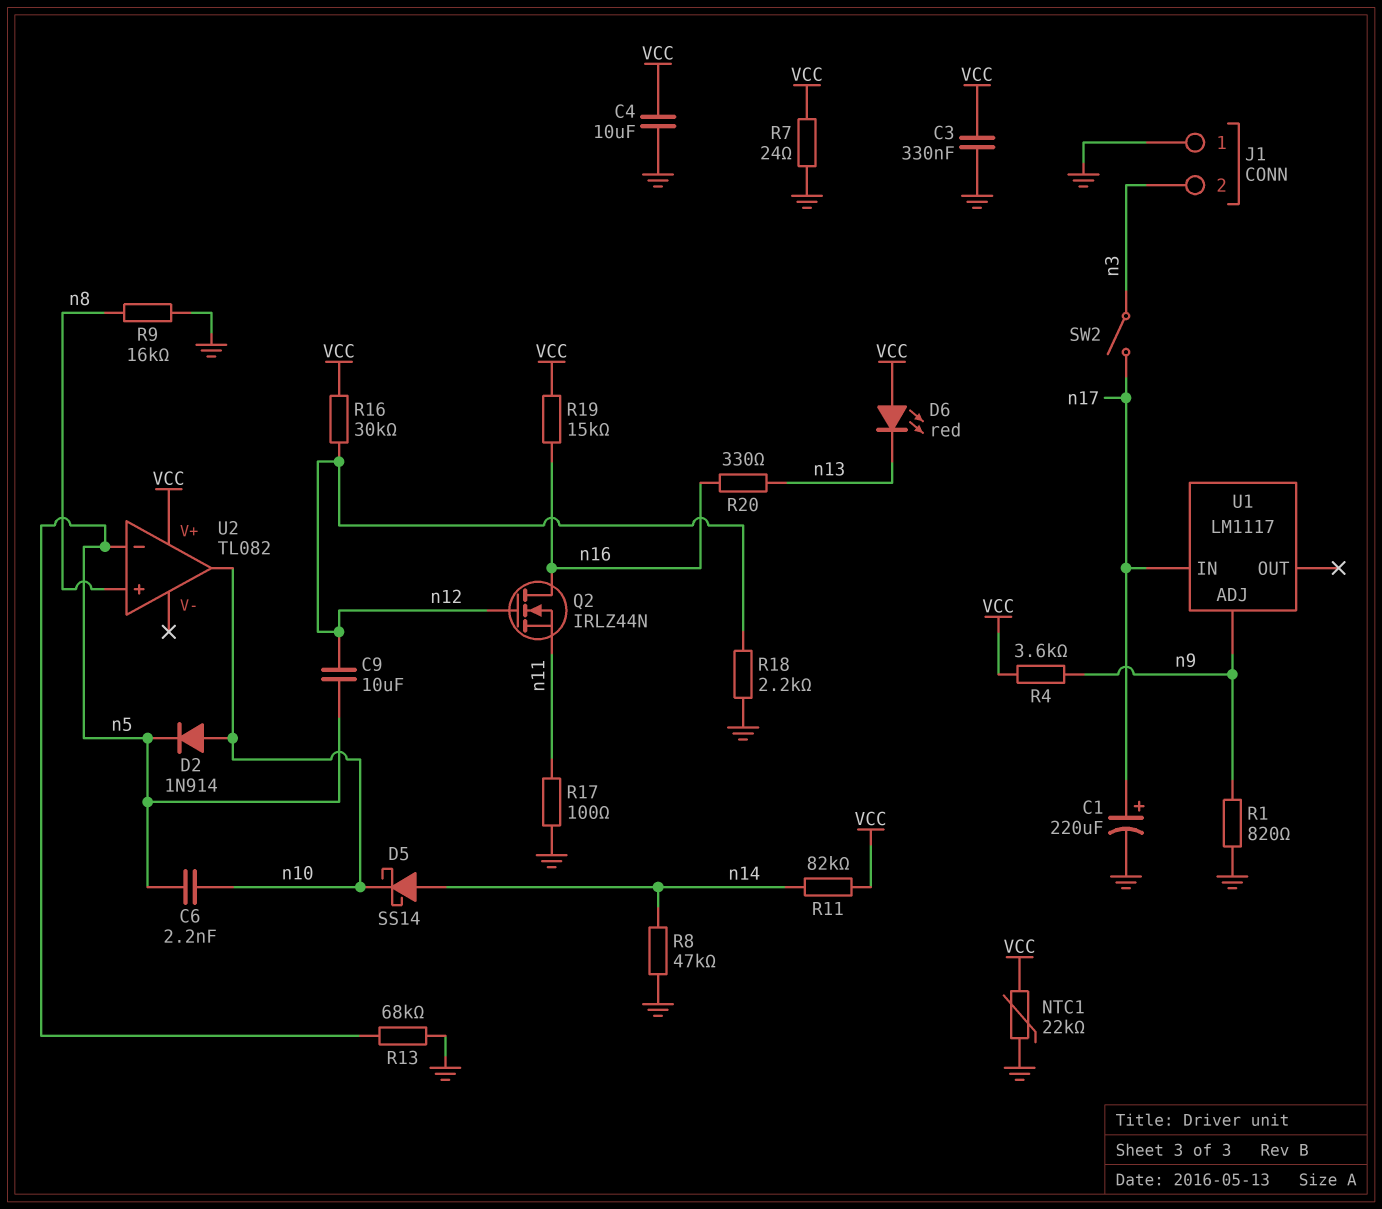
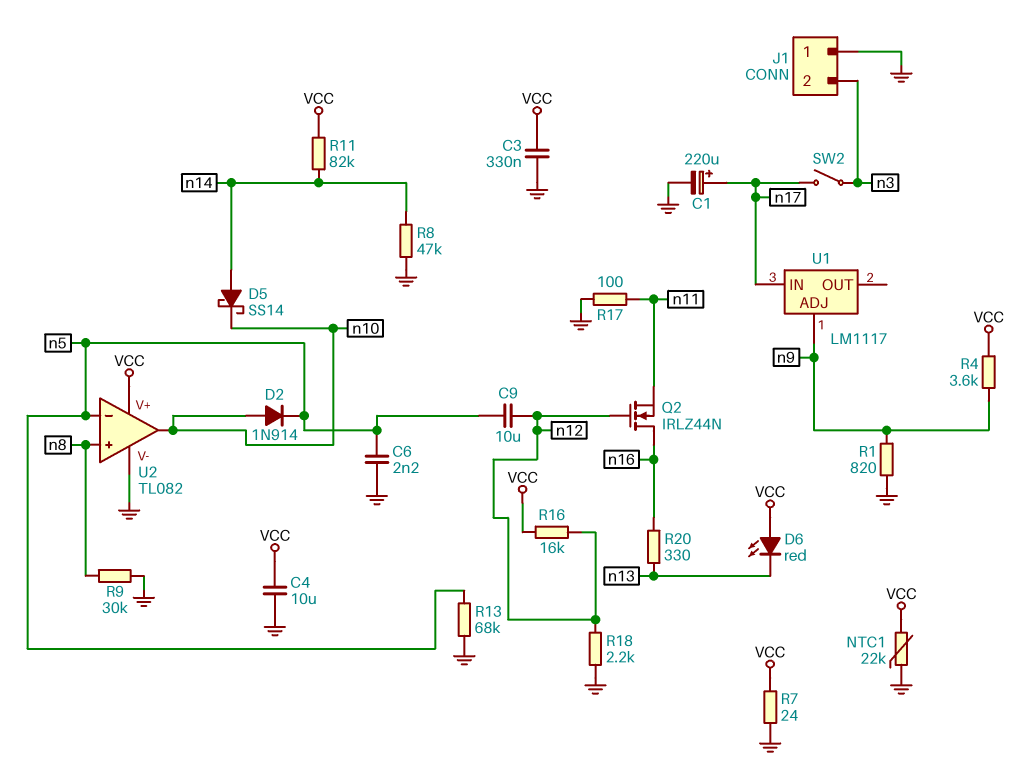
C6: 2.2nF (n5, n10) -> 2.2nF (GND, n5)
R9: 16k (GND, n8) -> 30k (GND, n8)
R16: 30k (VCC, n12) -> 16k (VCC, n12)
R19: 15k (VCC, n16) -> none
U2 pin V-: none -> GND

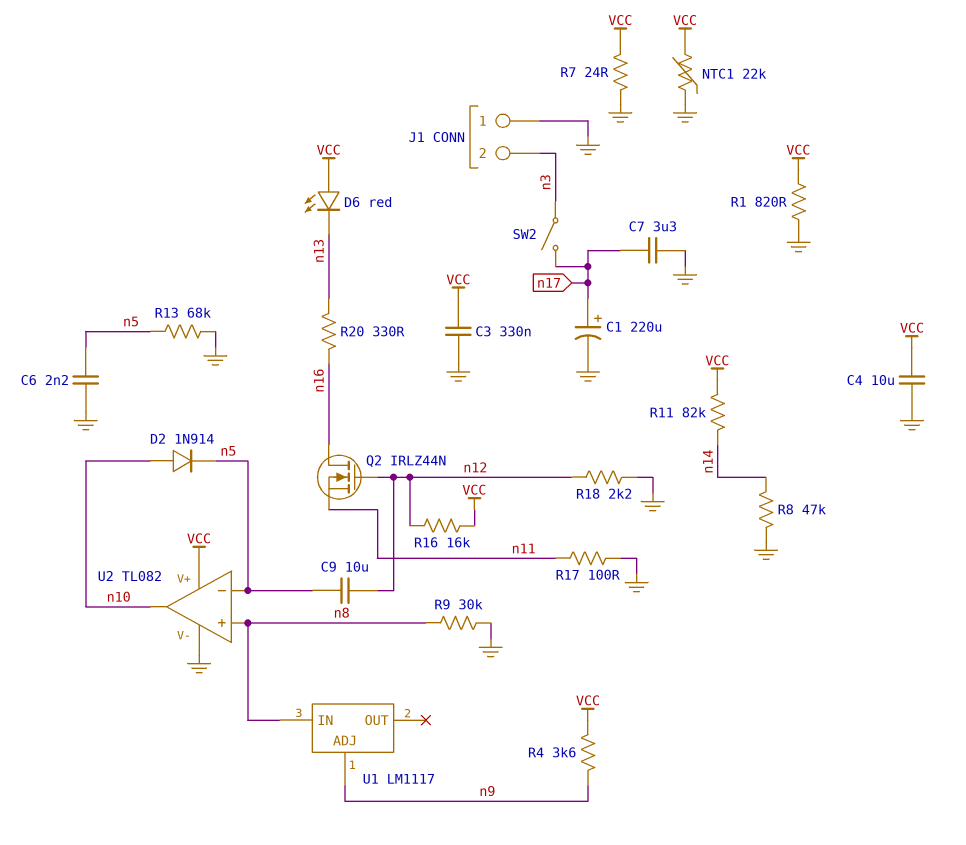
C7: none -> 3.3uF (GND, n17)
D5: schottky SS14 (A n14, K n10) -> none
R1: 820 (GND, n9) -> 820 (GND, VCC)
U1 pin IN: n17 -> n8

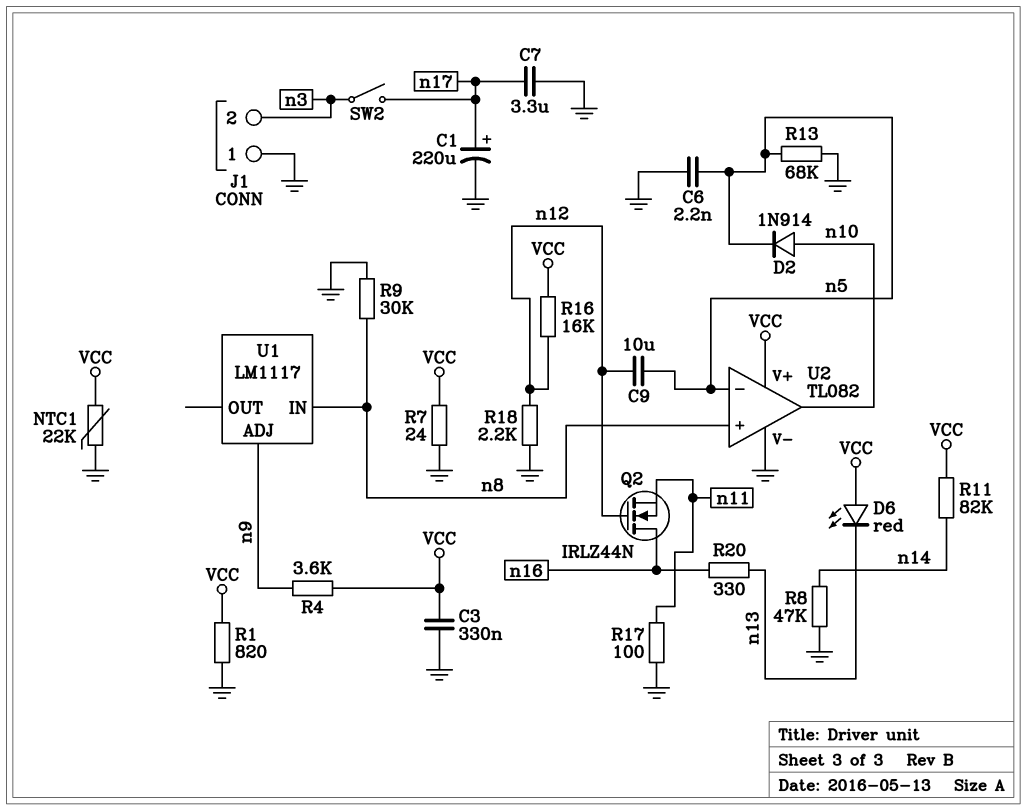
C4: 10uF (GND, VCC) -> none

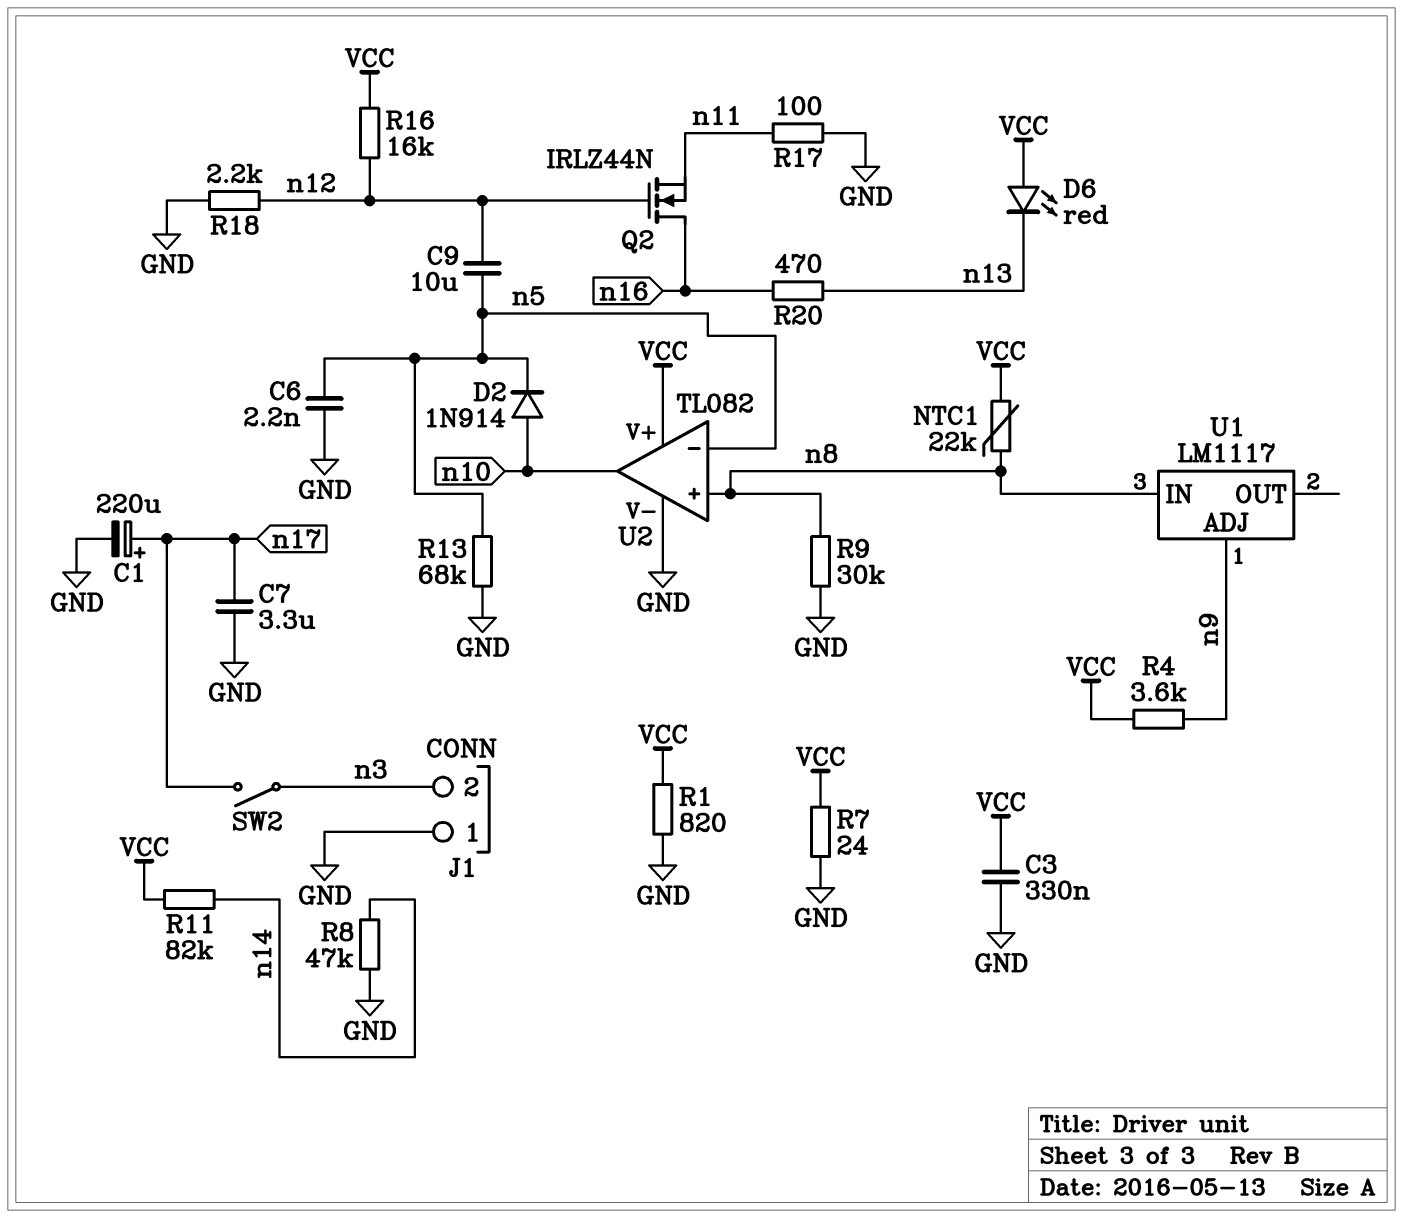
NTC1: 22k (GND, VCC) -> 22k (VCC, n8)
R20: 330 (n13, n16) -> 470 (n13, n16)

